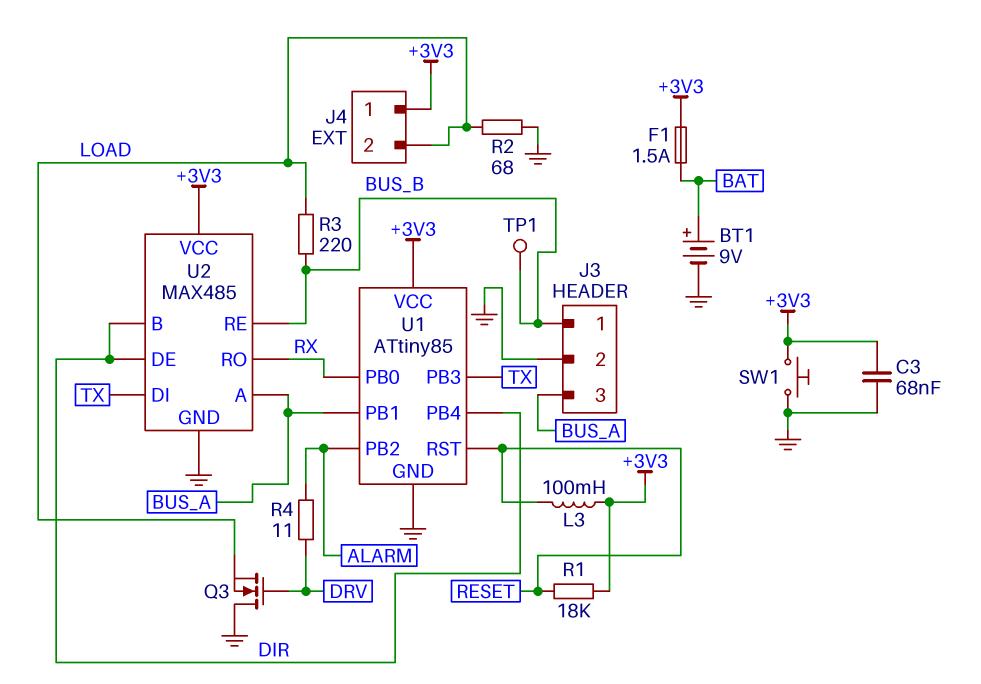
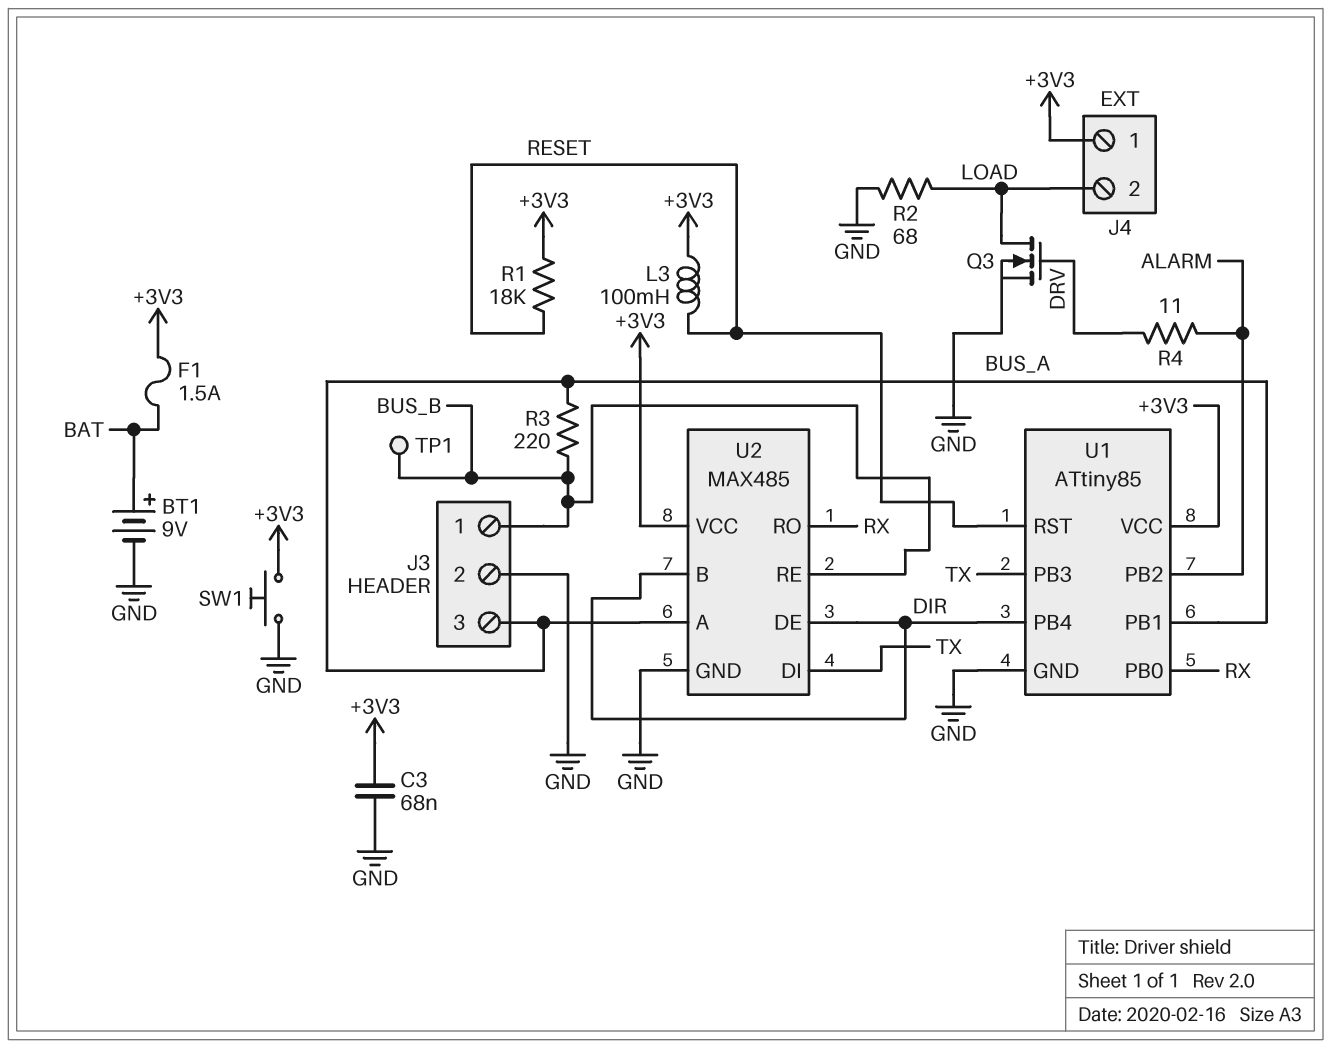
Q3: NMOS (G DRV, D GND, S LOAD) -> NMOS (G DRV, D LOAD, S GND)
R3: 220 (BUS_B, LOAD) -> 220 (BUS_A, BUS_B)

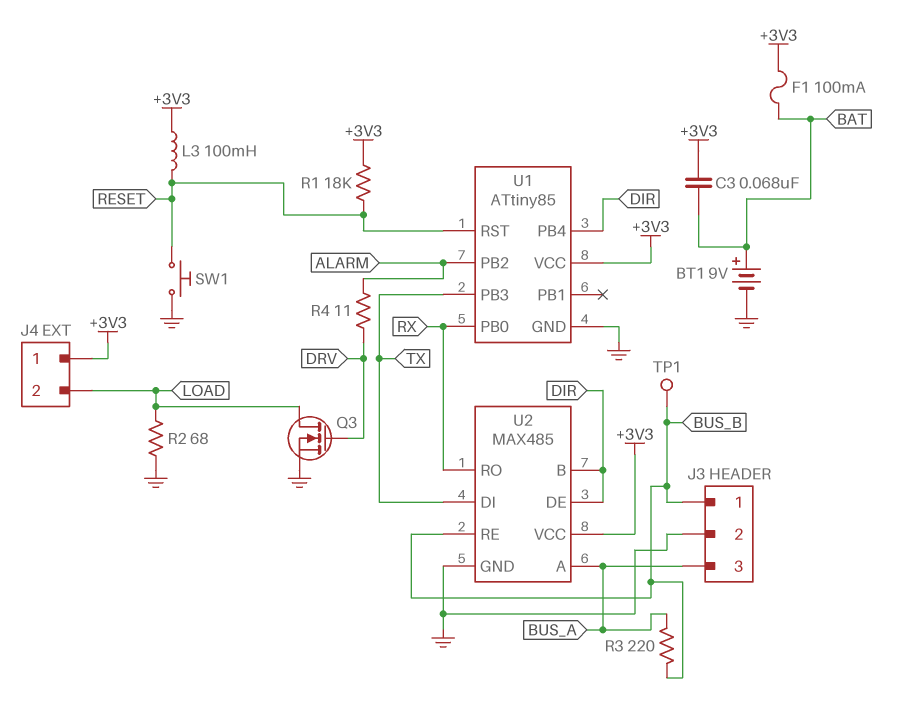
C3: 68nF (+3V3, GND) -> 68nF (+3V3, BAT)
F1: 1.5A (+3V3, BAT) -> 100mA (+3V3, BAT)
SW1: button (+3V3, GND) -> button (GND, RESET)
U1 pin PB1: BUS_A -> none

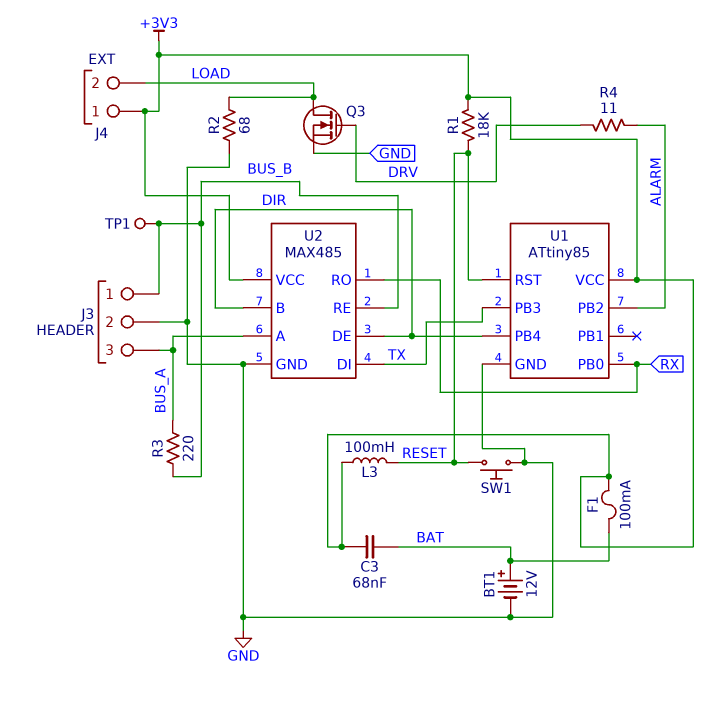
BT1: 9V (plus BAT, minus GND) -> 12V (plus BAT, minus GND)

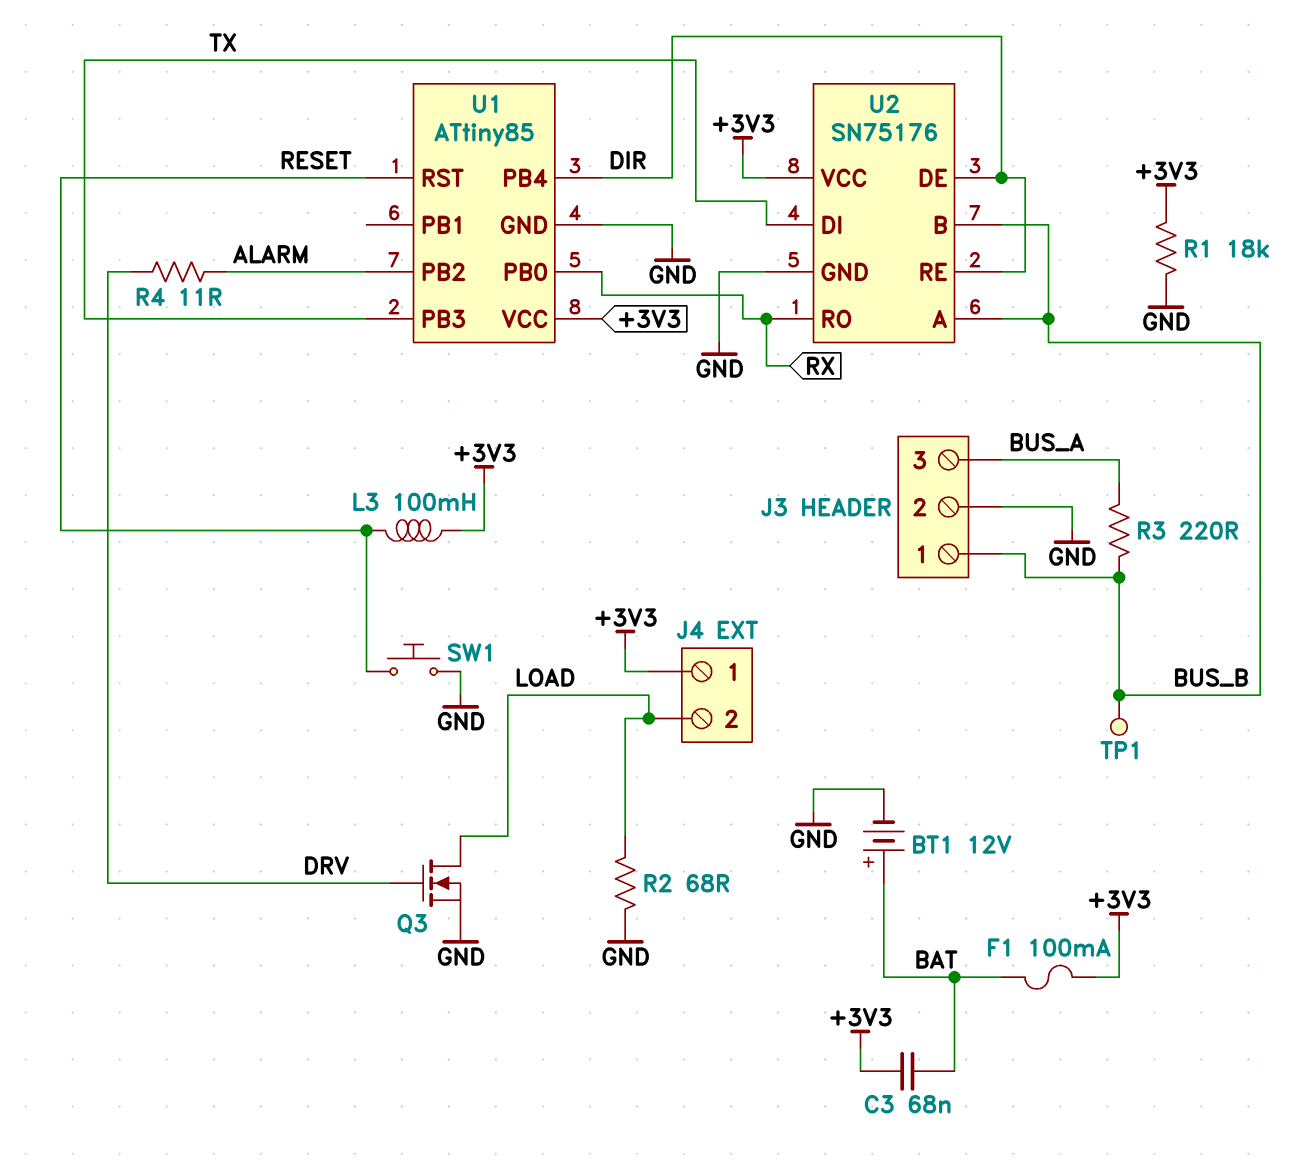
R1: 18k (+3V3, RESET) -> 18k (+3V3, GND)
U2: MAX485 -> SN75176
U2 pin A: BUS_A -> BUS_B
U2 pin B: DIR -> BUS_B
U2 pin RE: BUS_B -> DIR

